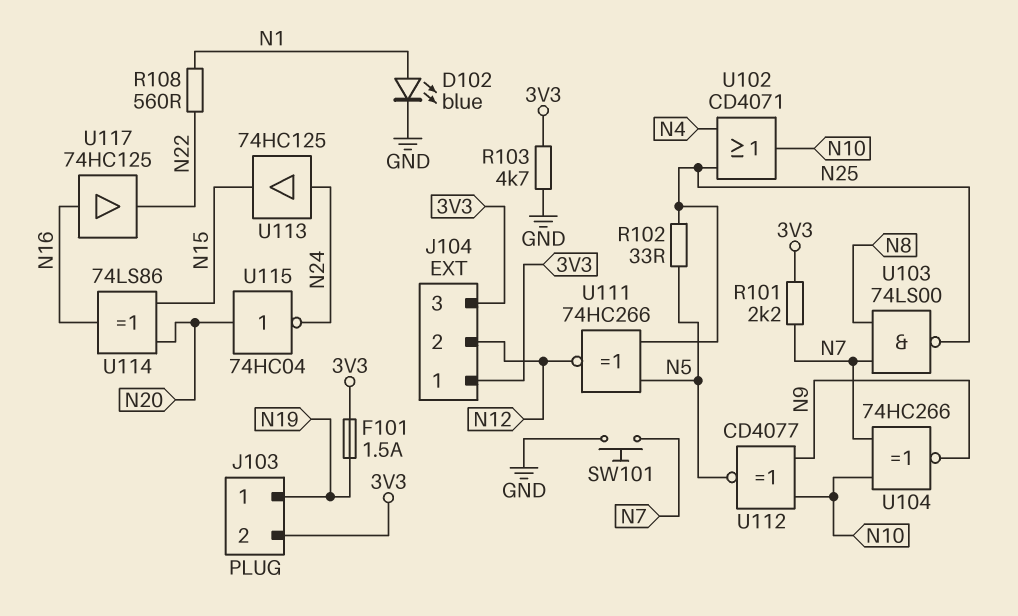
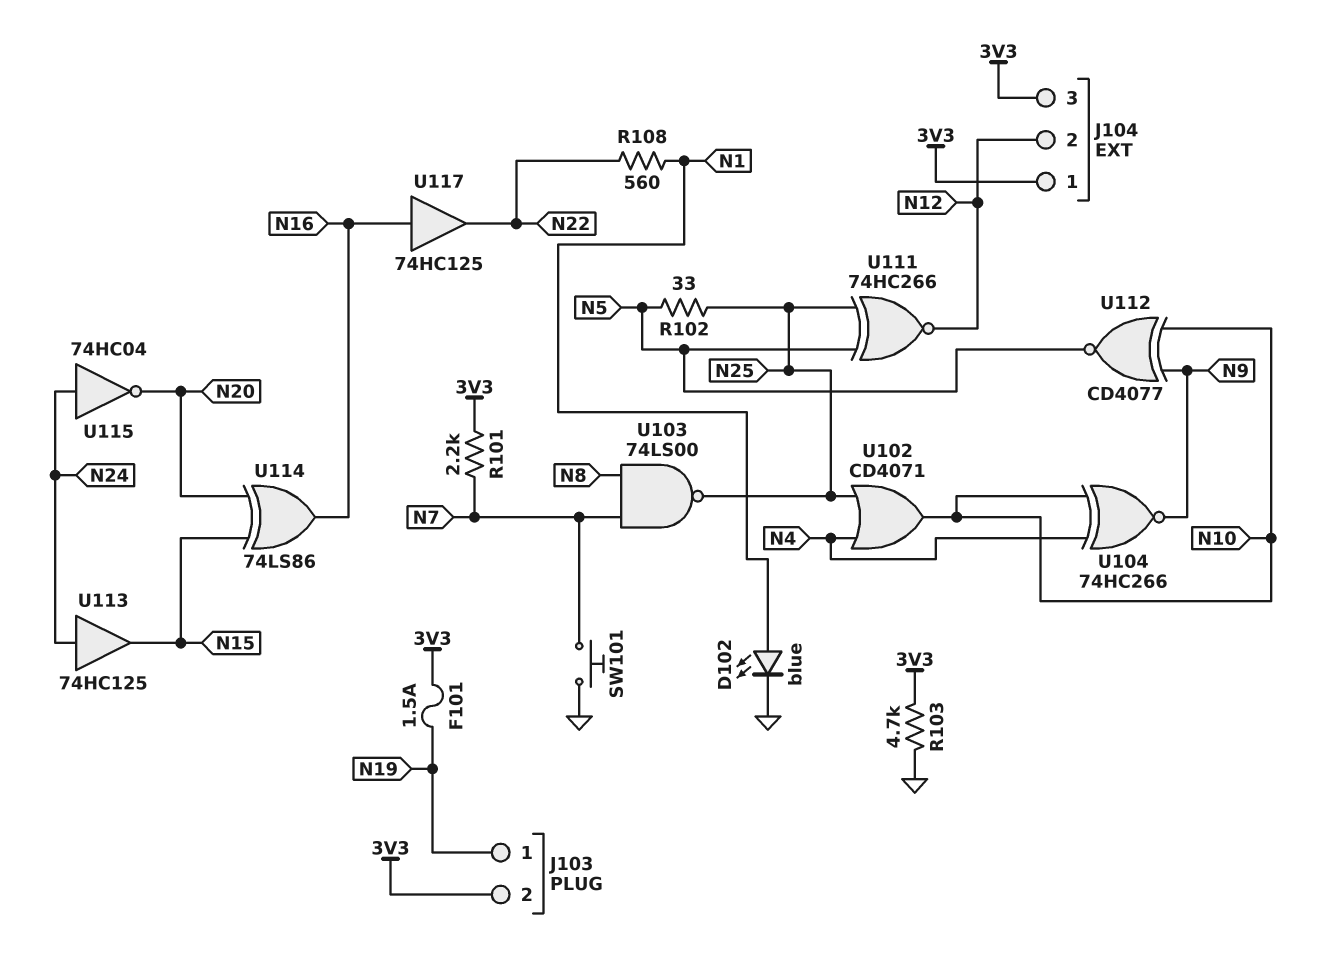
U104: XNOR 74HC266 (in N7, in N10, out N9) -> XNOR 74HC266 (in N4, in N10, out N9)
U115: NOT 74HC04 (in N20, out N24) -> NOT 74HC04 (in N24, out N20)

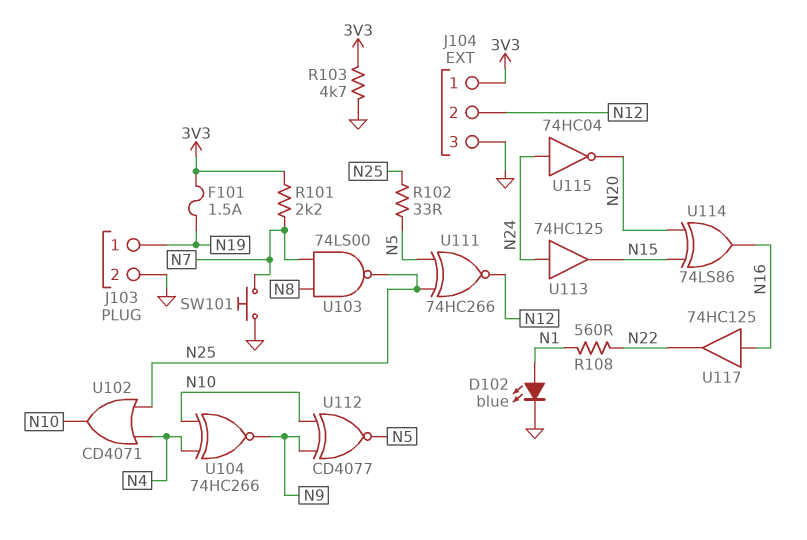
J103 pin 2: 3V3 -> GND
J104 pin 3: 3V3 -> GND

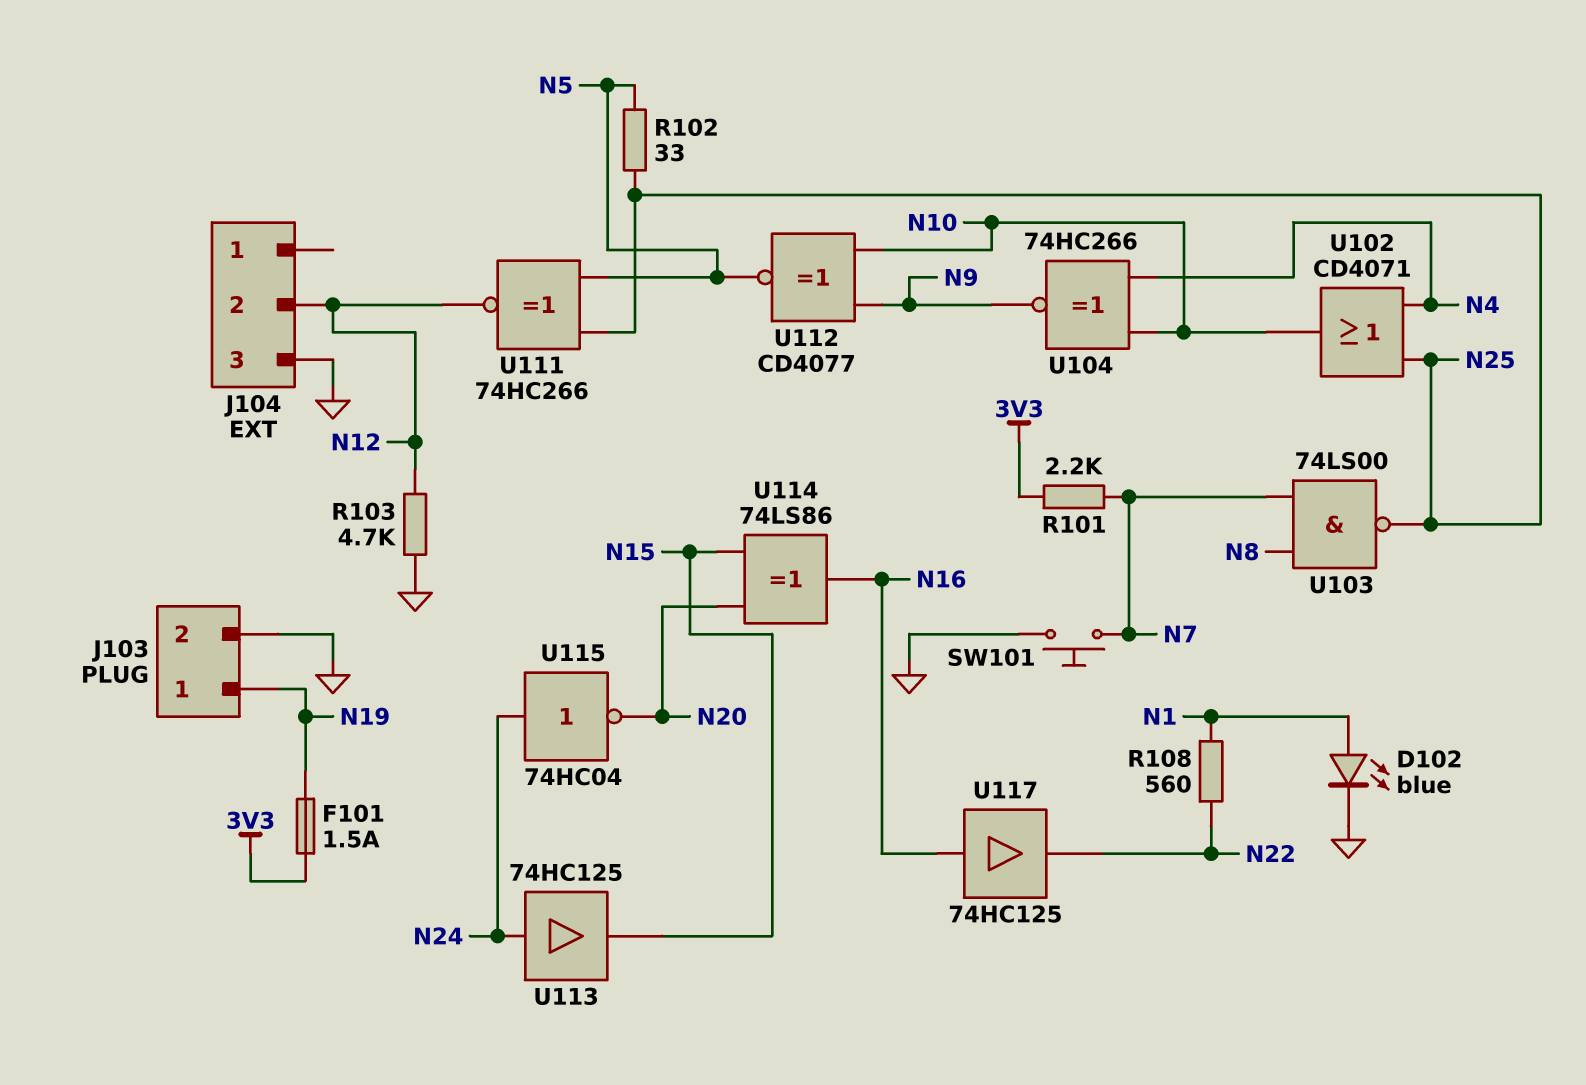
J104 pin 1: 3V3 -> none
R103: 4.7k (3V3, GND) -> 4.7k (GND, N12)

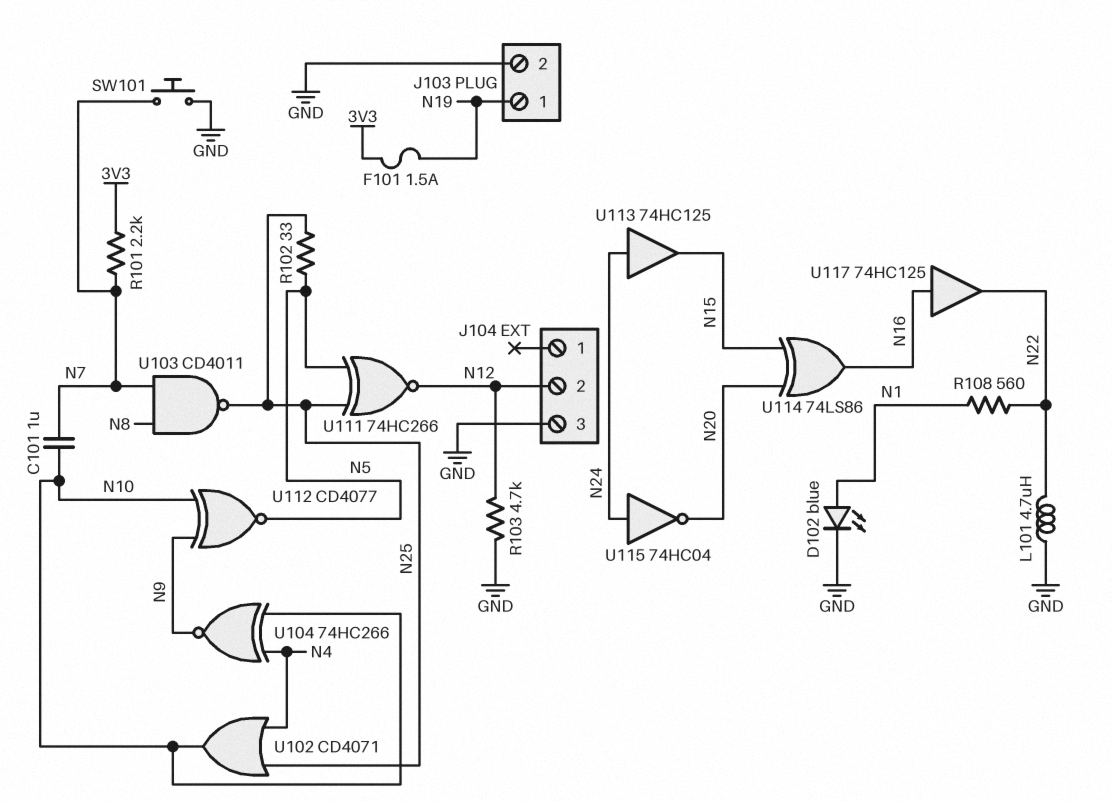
C101: none -> 1uF (N7, N10)
L101: none -> 4.7uH (GND, N22)
U103: NAND 74LS00 (in N7, in N8, out N25) -> NAND CD4011 (in N7, in N8, out N25)

